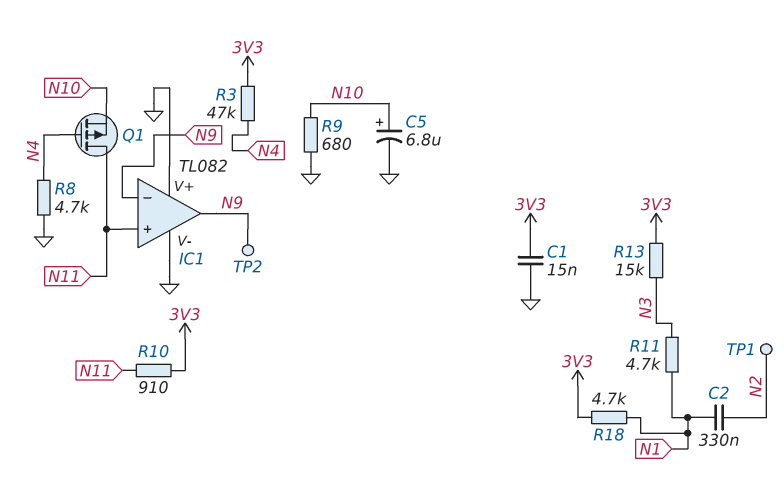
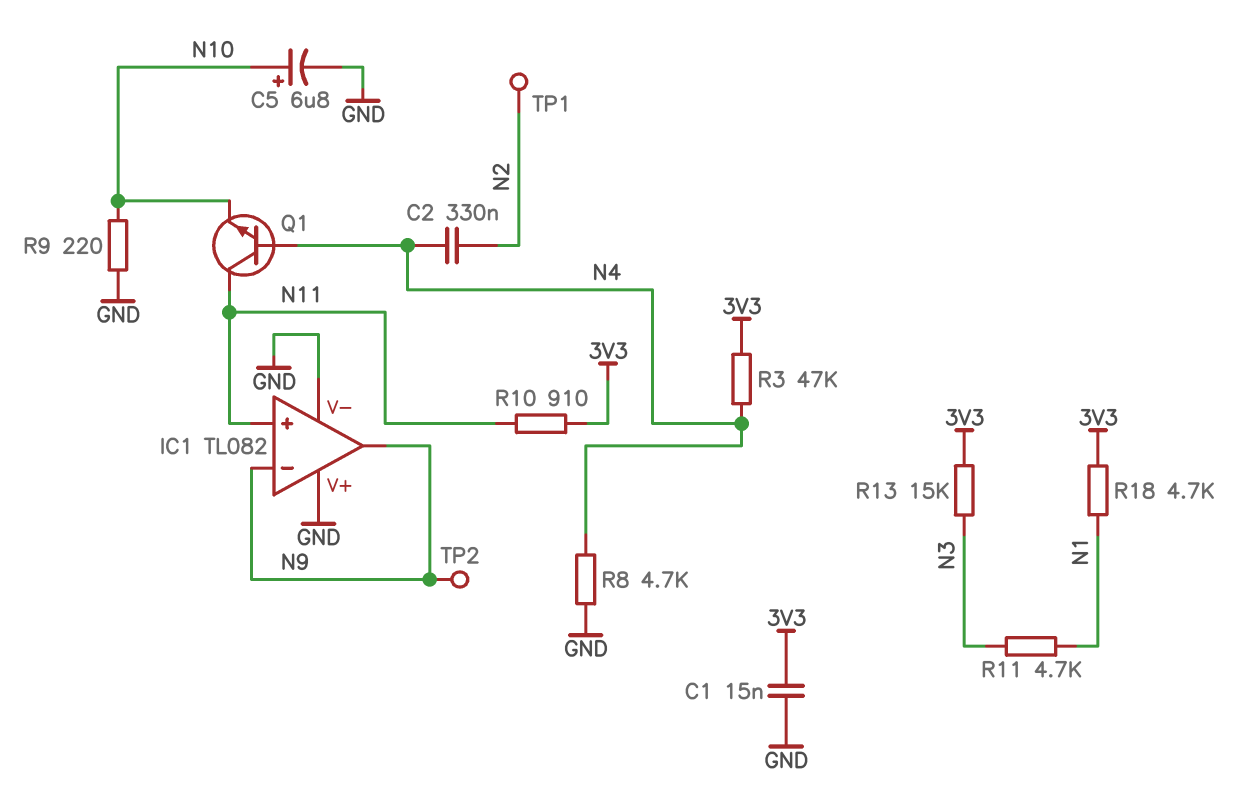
C2: 330nF (N1, N2) -> 330nF (N2, N4)
Q1: PMOS (G N4, D N11, S N10) -> NPN (B N4, C N11, E N10)
R9: 680 (GND, N10) -> 220 (GND, N10)

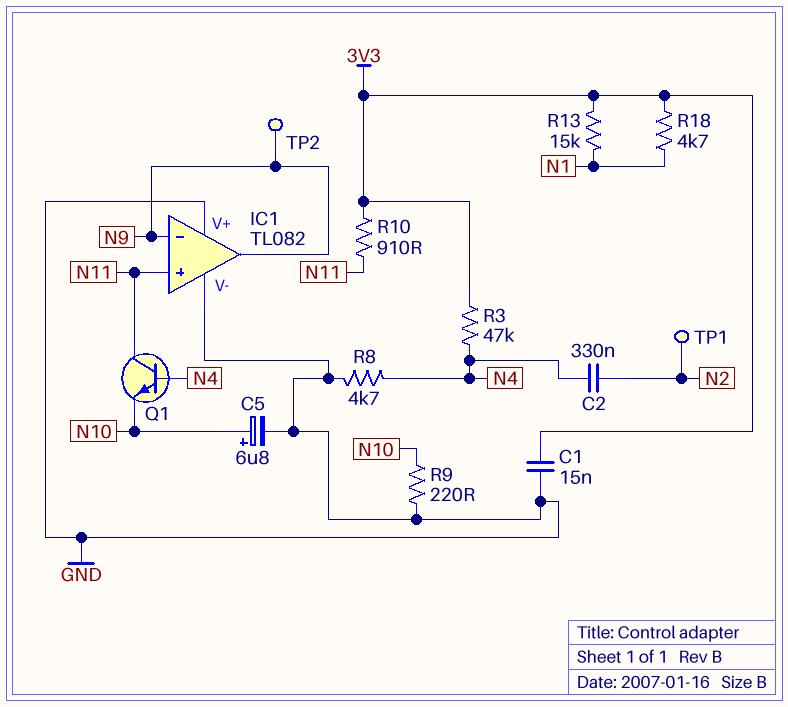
R11: 4.7k (N1, N3) -> none
R13: 15k (3V3, N3) -> 15k (3V3, N1)

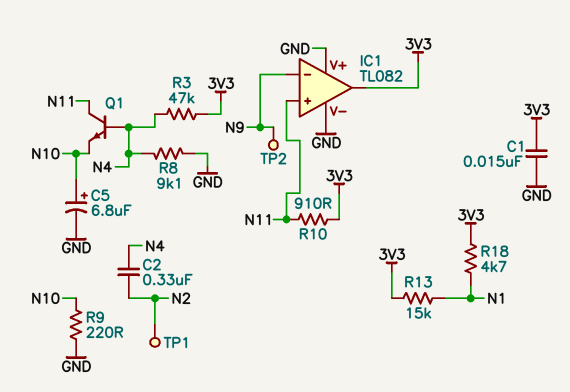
IC1 pin out: N9 -> 3V3
R8: 4.7k (GND, N4) -> 9.1k (GND, N4)

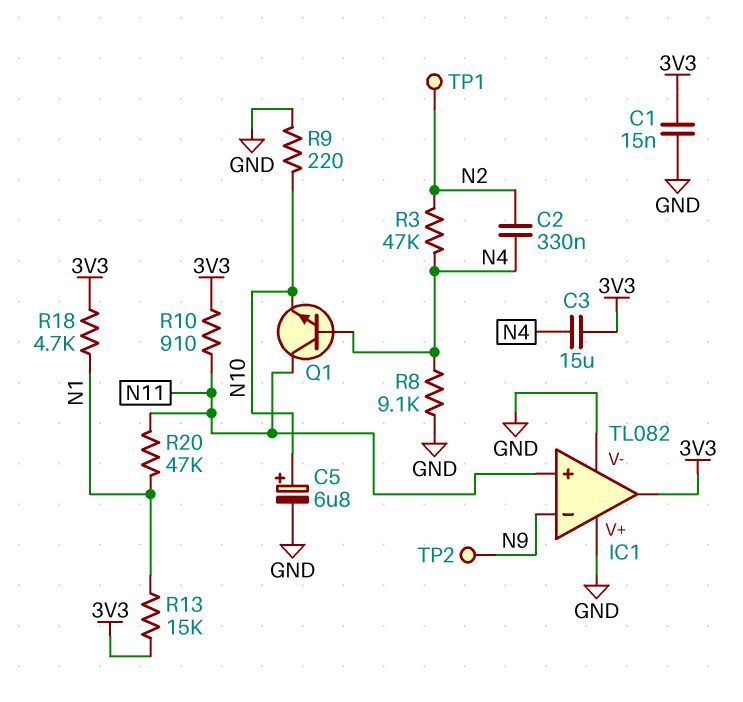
C3: none -> 15uF (3V3, N4)
R3: 47k (3V3, N4) -> 47k (N2, N4)
R20: none -> 47k (N1, N11)

